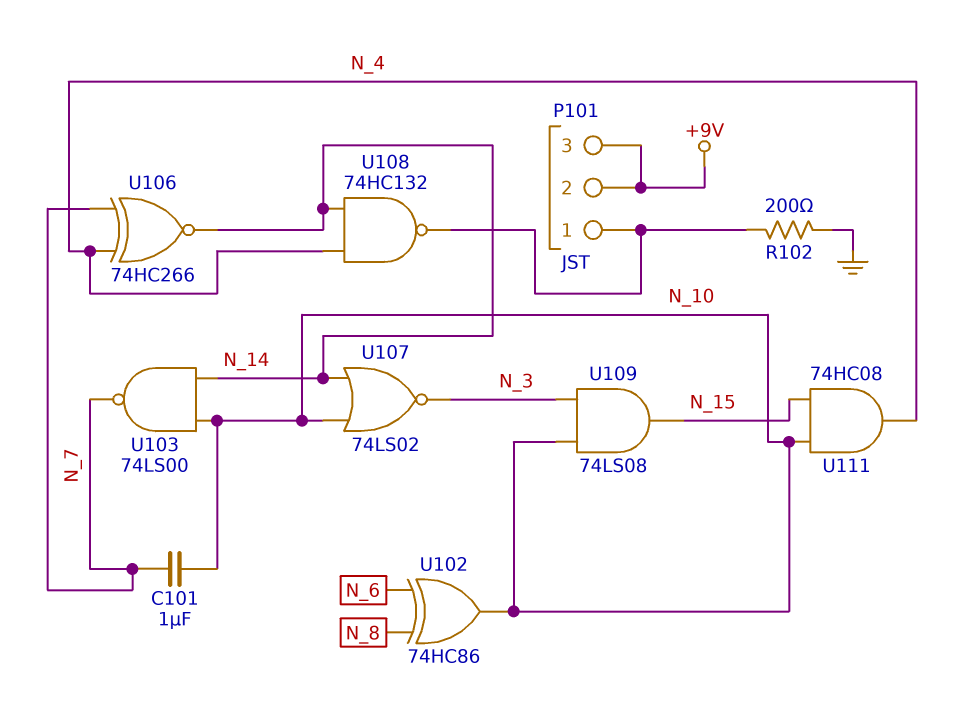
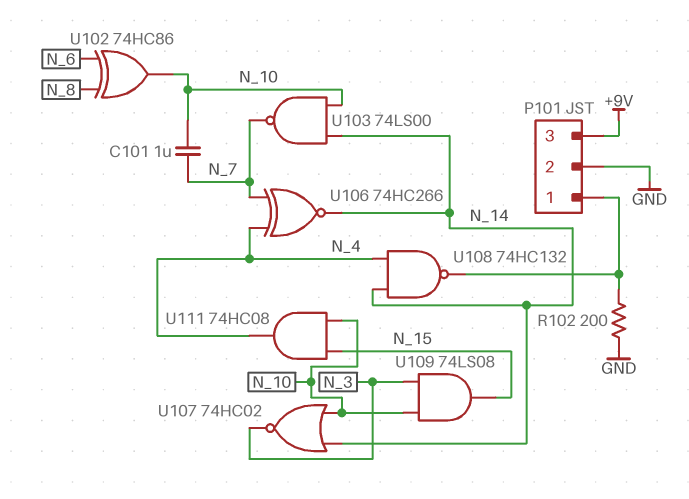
P101 pin 2: +9V -> GND
U107: NOR 74LS02 (in N_10, in N_14, out N_3) -> NOR 74HC02 (in N_10, in N_14, out N_3)

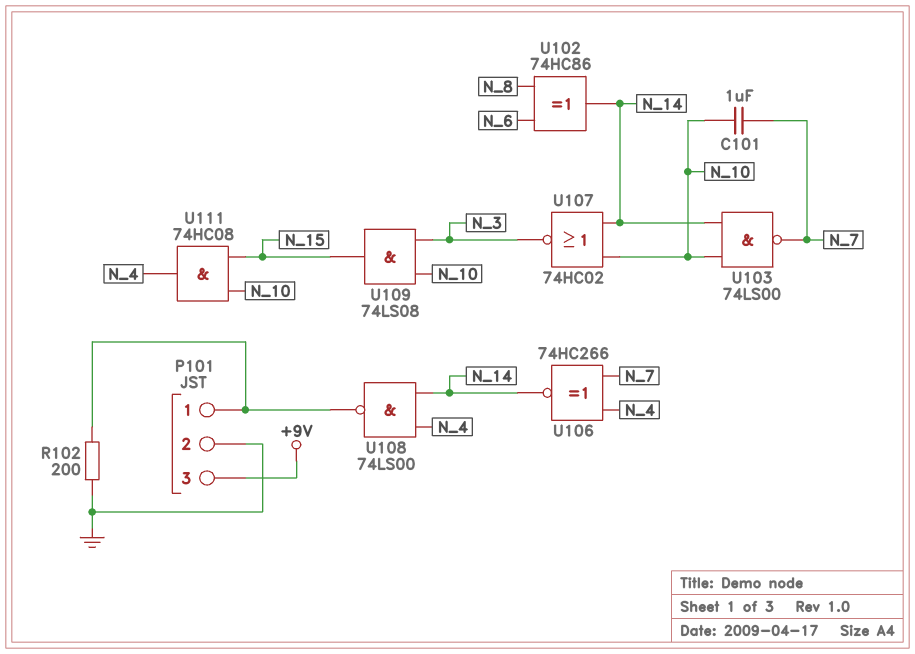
U102: XOR 74HC86 (in N_6, in N_8, out N_10) -> XOR 74HC86 (in N_6, in N_8, out N_14)
U108: NAND 74HC132 (in N_4, in N_14, out P101/1) -> NAND 74LS00 (in N_4, in N_14, out P101/1)

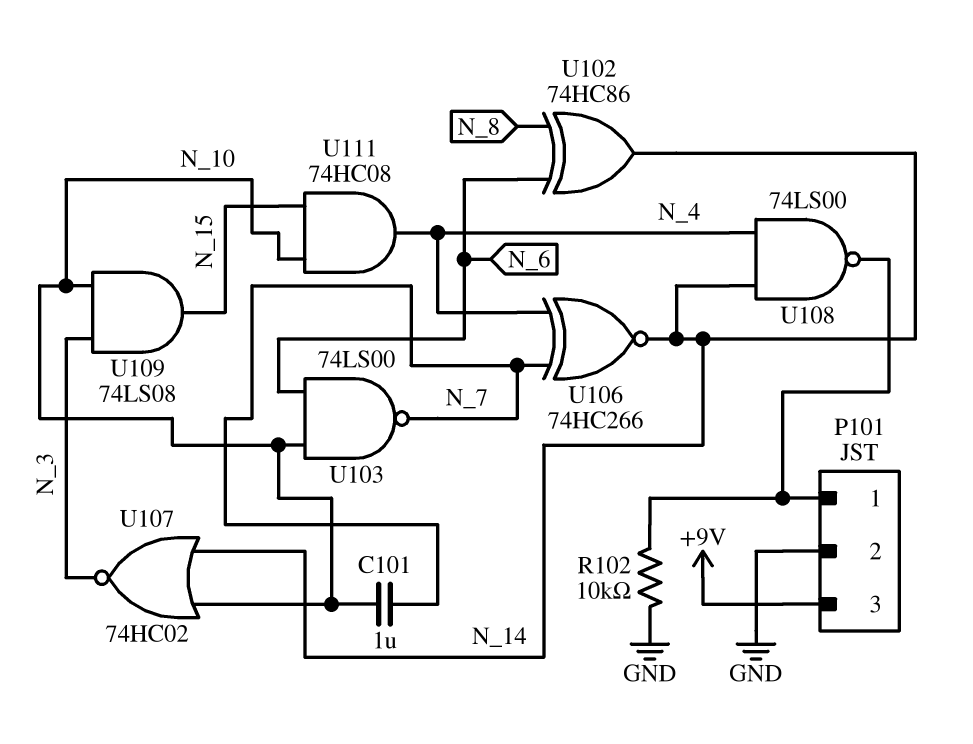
R102: 200 (GND, P101/1) -> 10k (GND, P101/1)
U103: NAND 74LS00 (in N_10, in N_14, out N_7) -> NAND 74LS00 (in N_6, in N_10, out N_7)

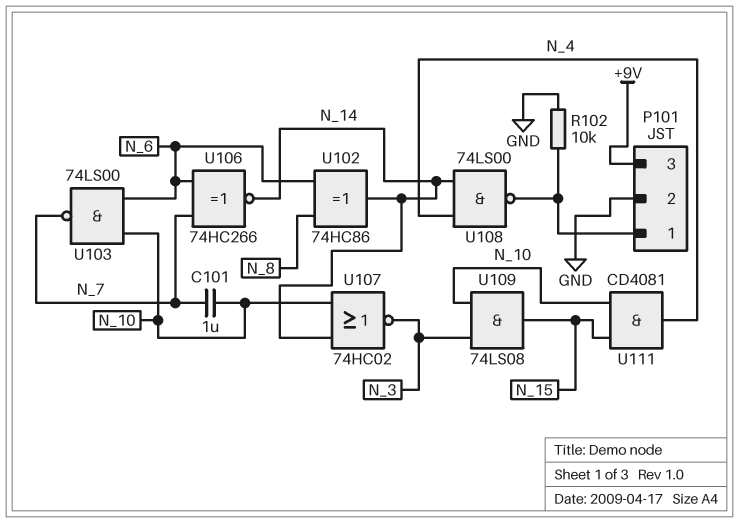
U106: XNOR 74HC266 (in N_4, in N_7, out N_14) -> XNOR 74HC266 (in N_6, in N_7, out N_14)
U111: AND 74HC08 (in N_10, in N_15, out N_4) -> AND CD4081 (in N_10, in N_15, out N_4)

